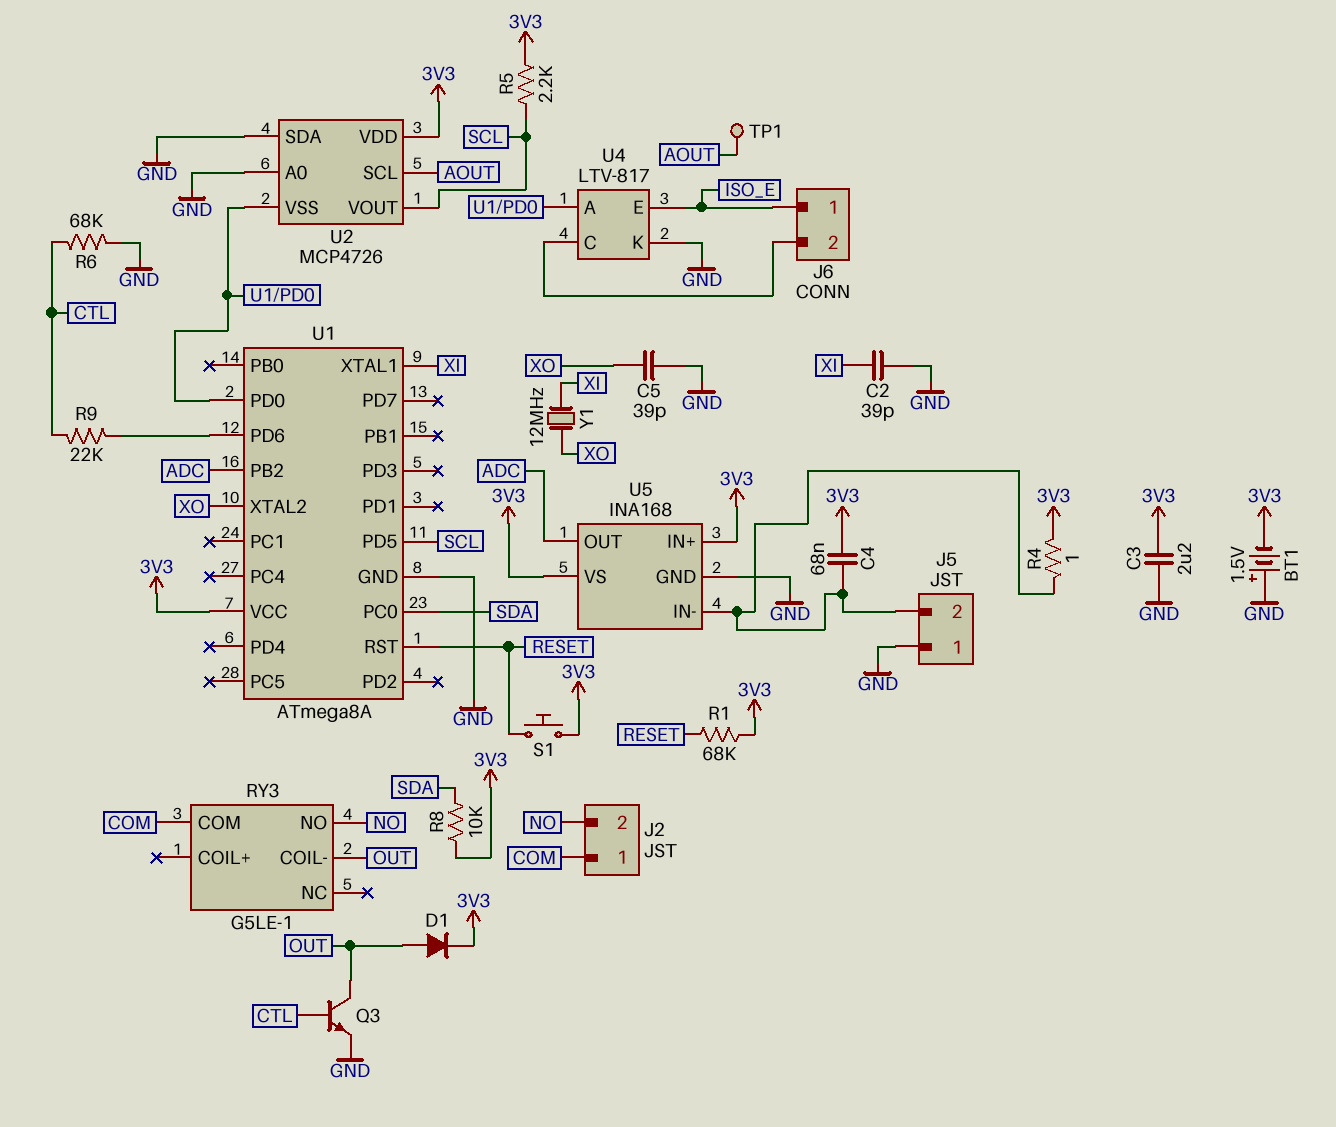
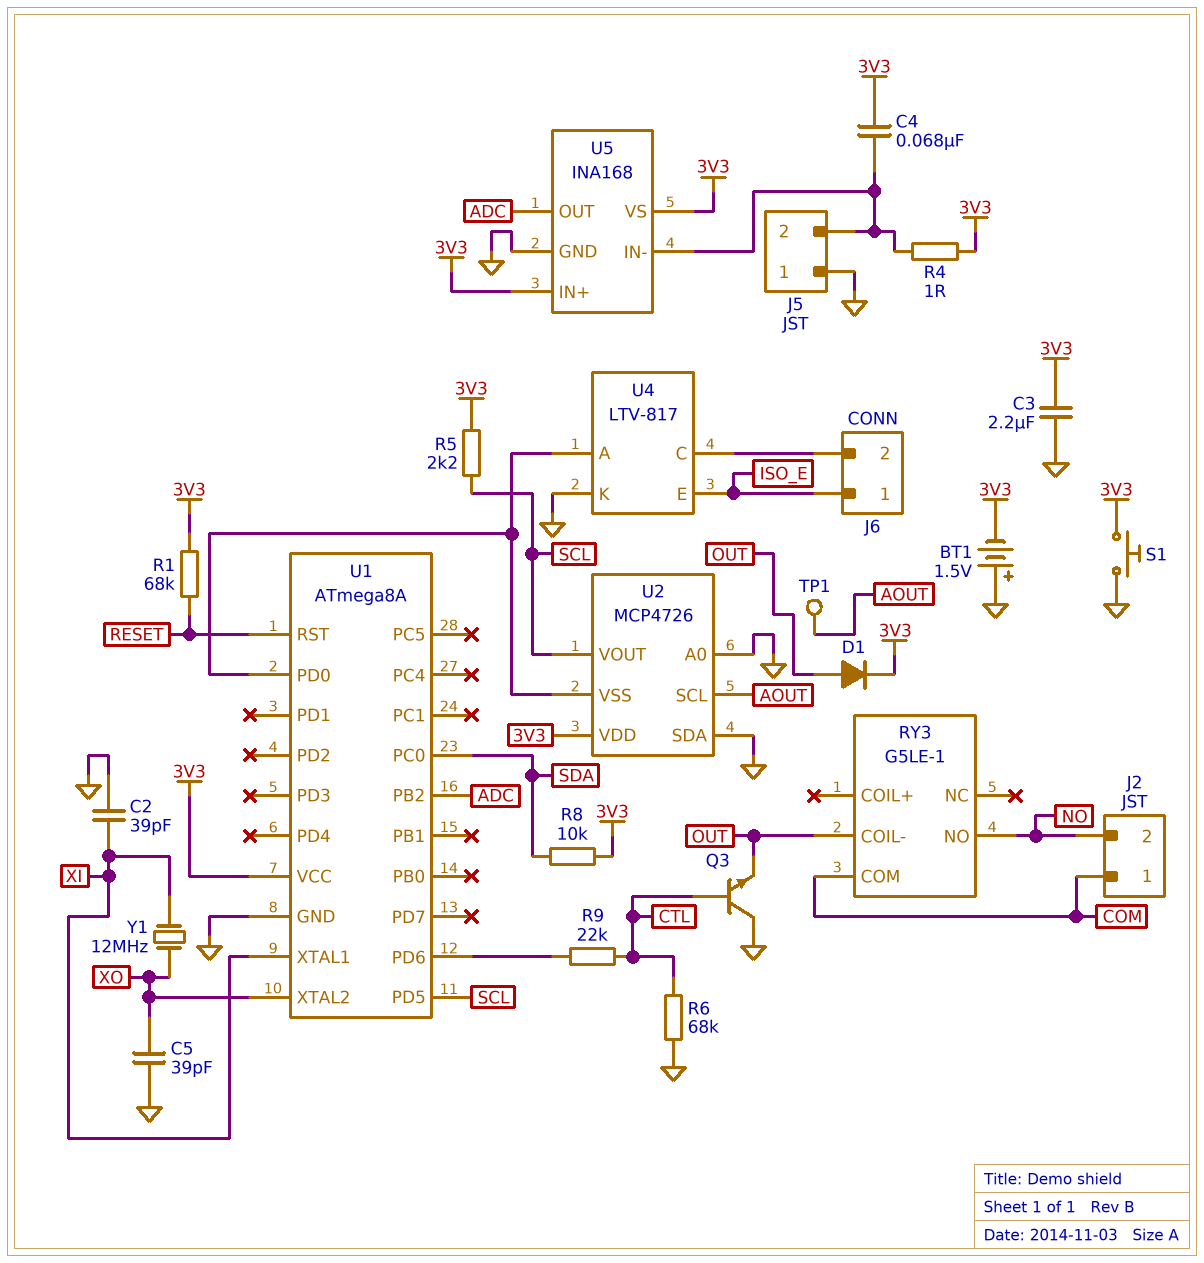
Q3: NPN (B CTL, C OUT, E GND) -> NPN (B CTL, C GND, E OUT)
S1: button (3V3, RESET) -> button (3V3, GND)

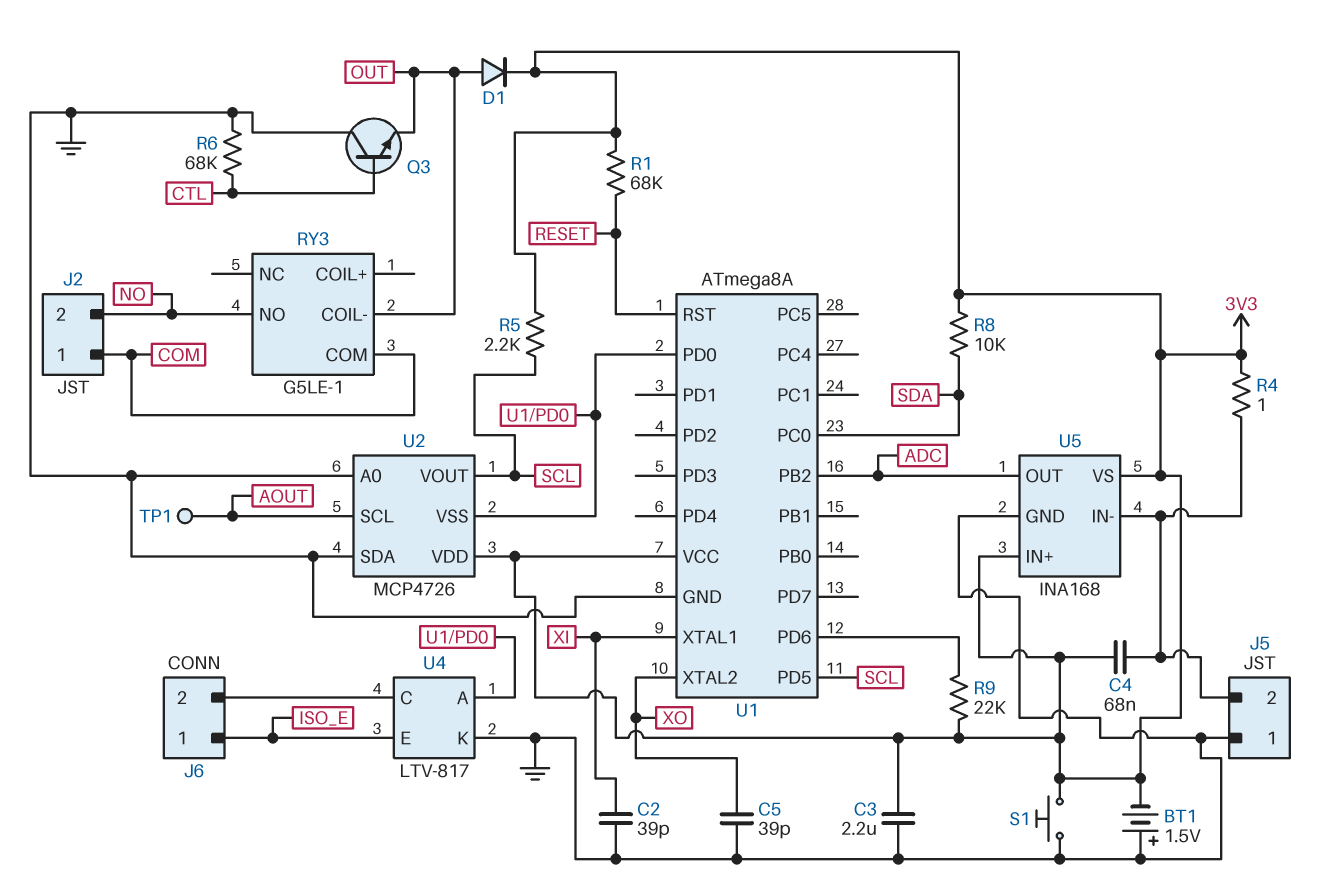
R9: 22k (CTL, U1/PD6) -> 22k (3V3, U1/PD6)
Y1: 12MHz (XI, XO) -> none

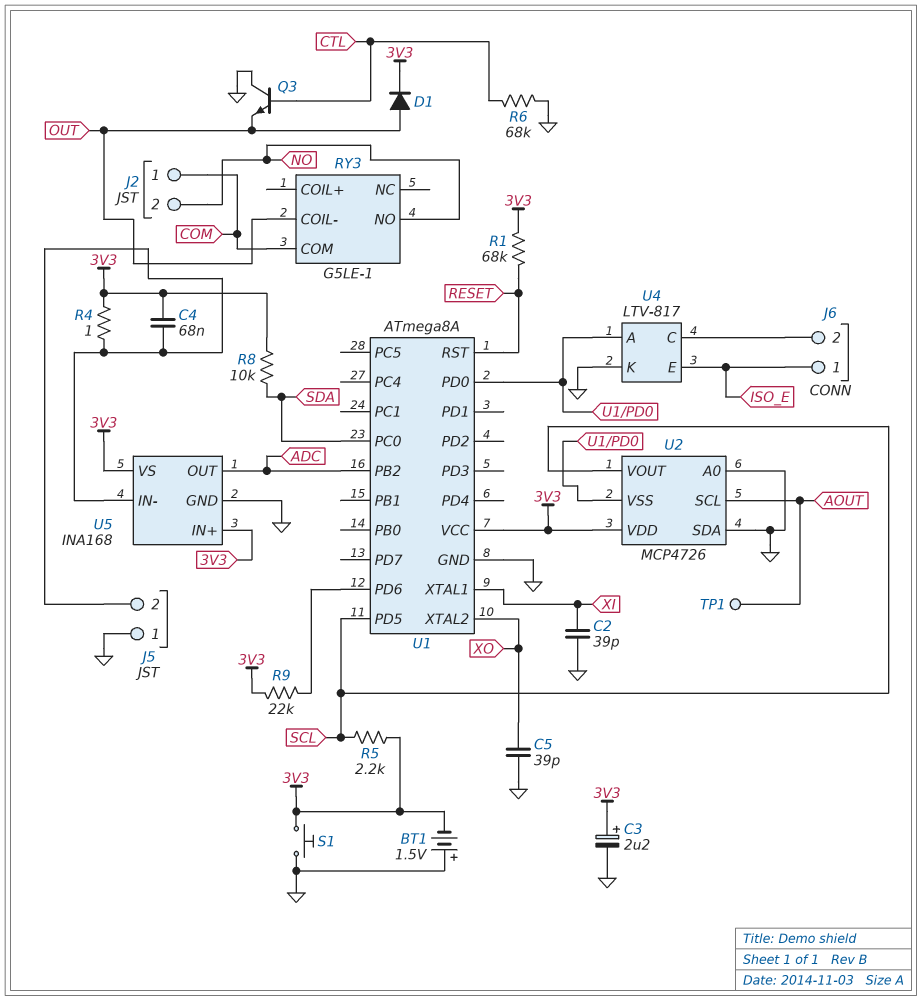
C3: 2.2uF (3V3, GND) -> 2.2uF (plus 3V3, minus GND)

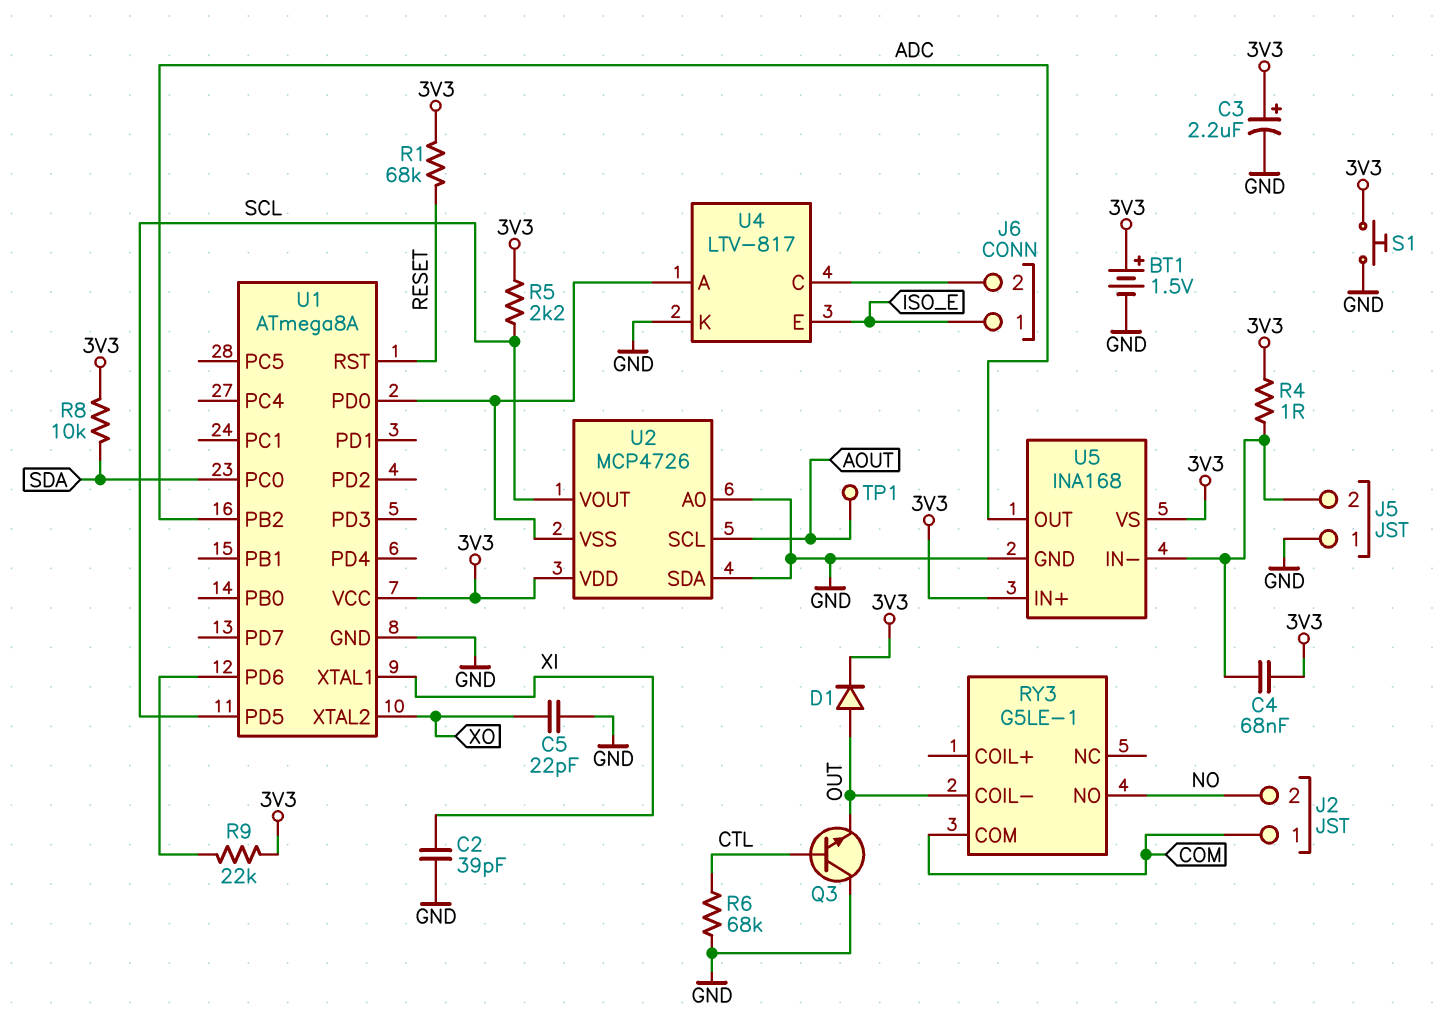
BT1: 1.5V (plus GND, minus 3V3) -> 1.5V (plus 3V3, minus GND)
C5: 39pF (GND, XO) -> 22pF (GND, XO)

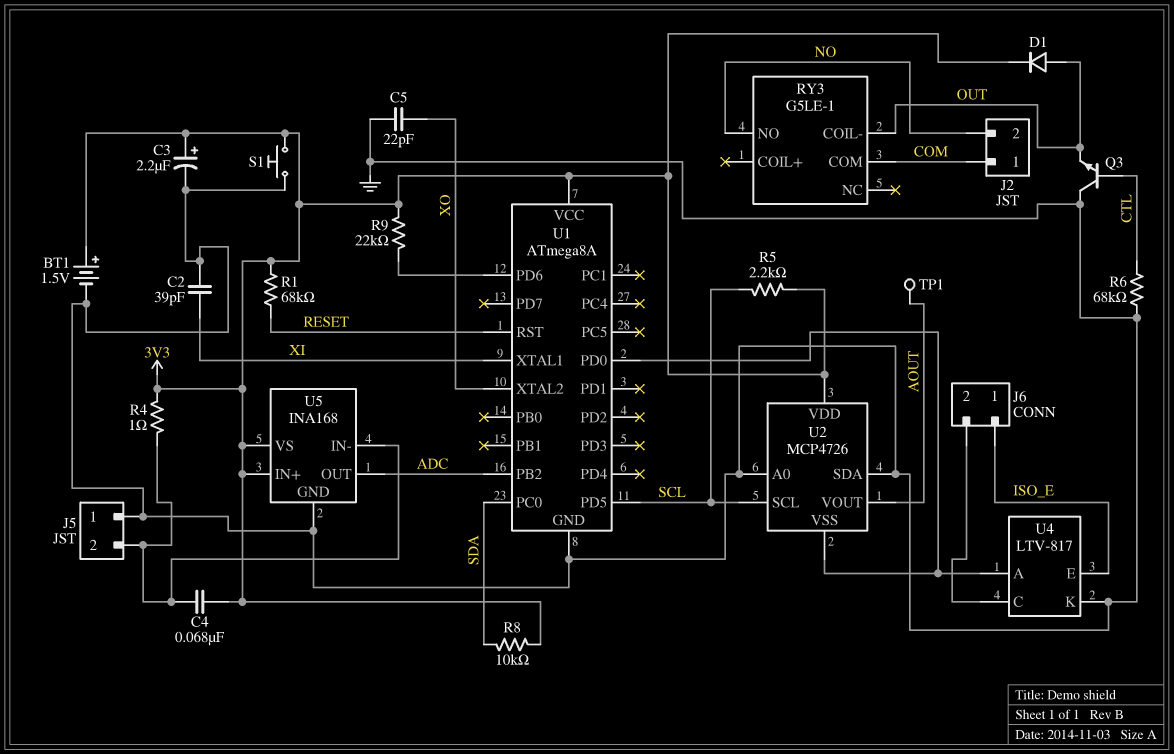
U2 pin SCL: AOUT -> SCL
U2 pin VOUT: SCL -> AOUT

